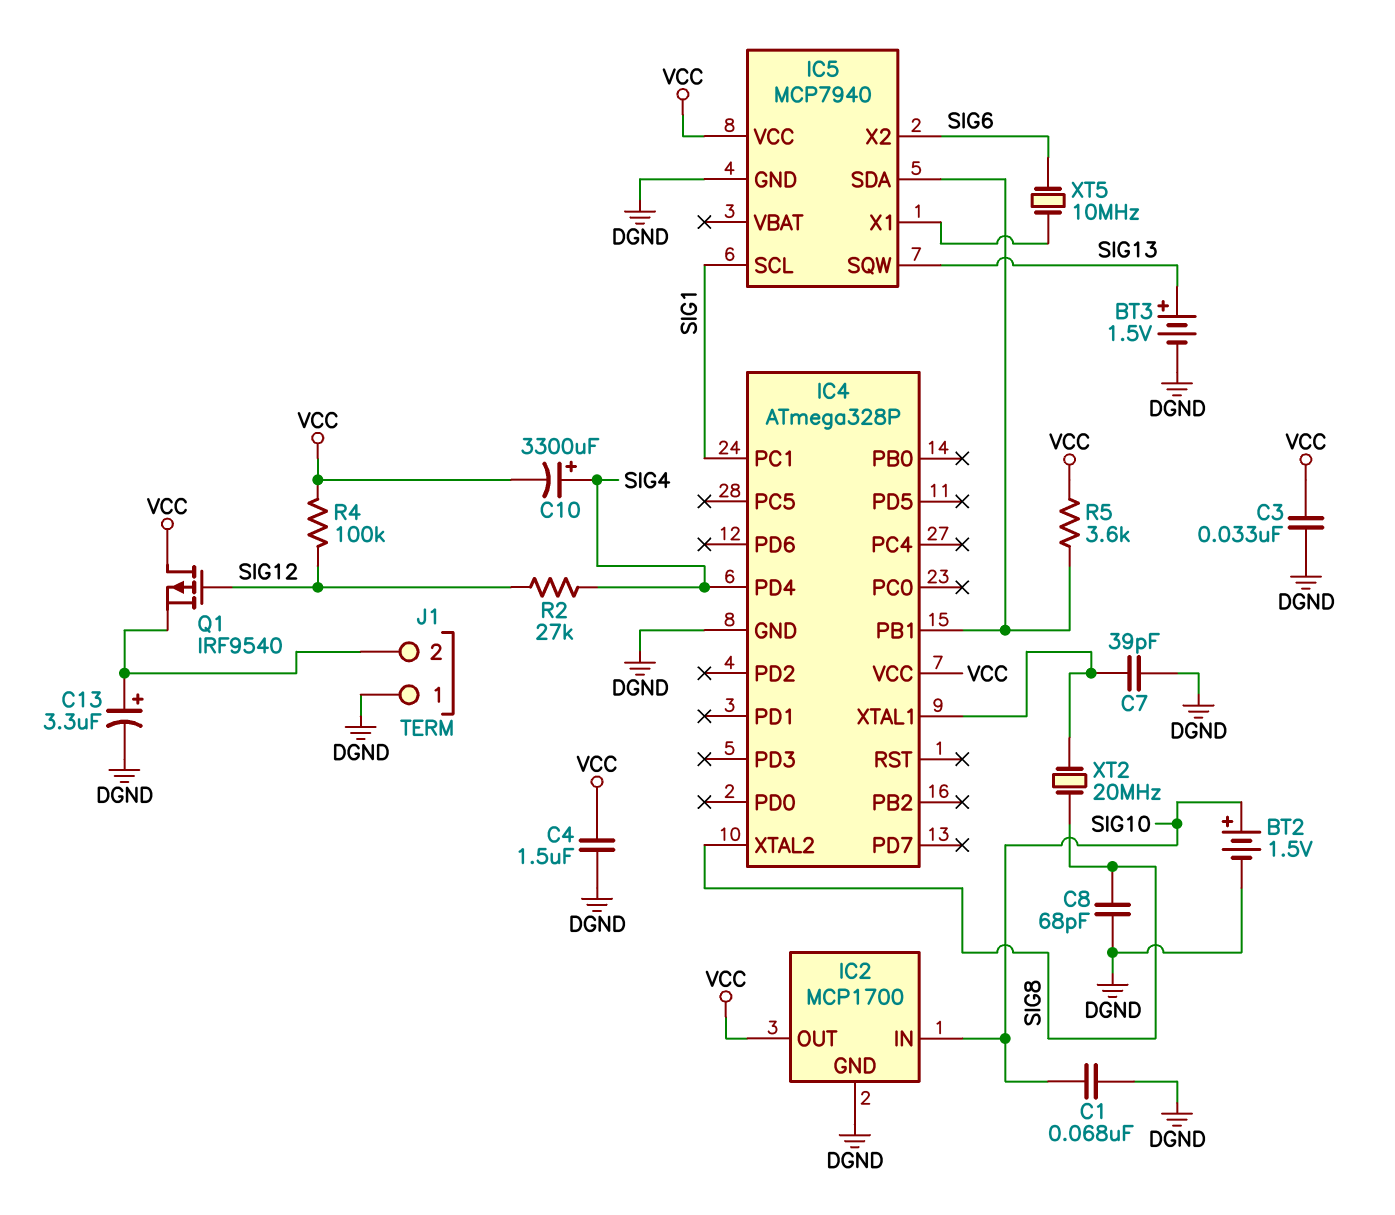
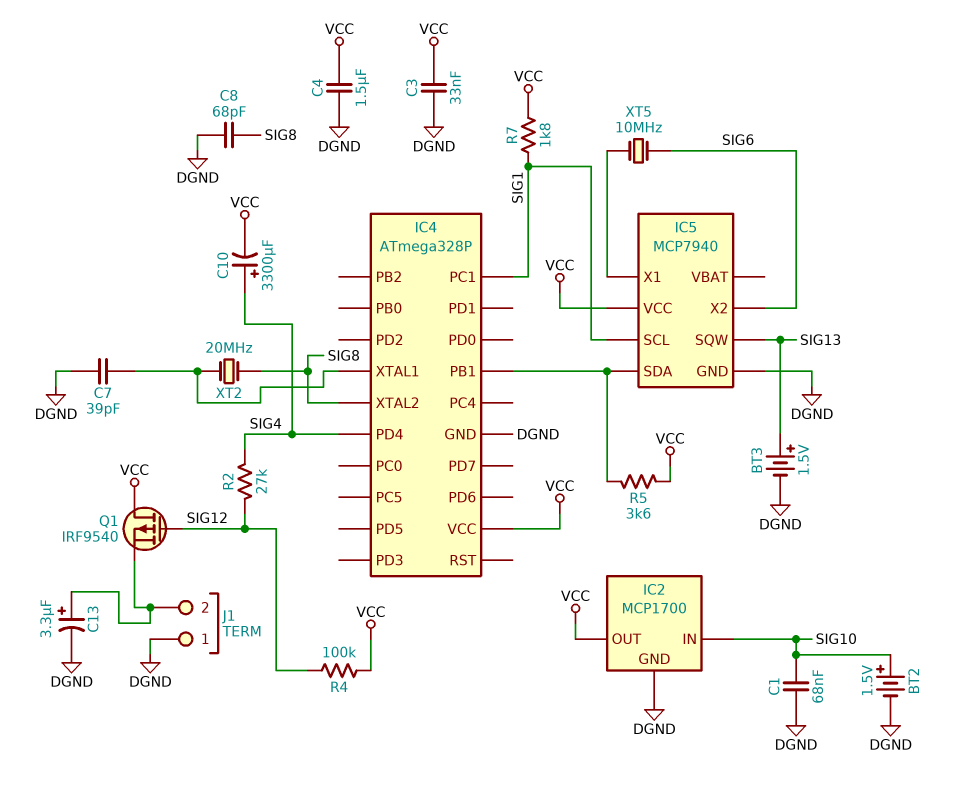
R7: none -> 1.8k (SIG1, VCC)

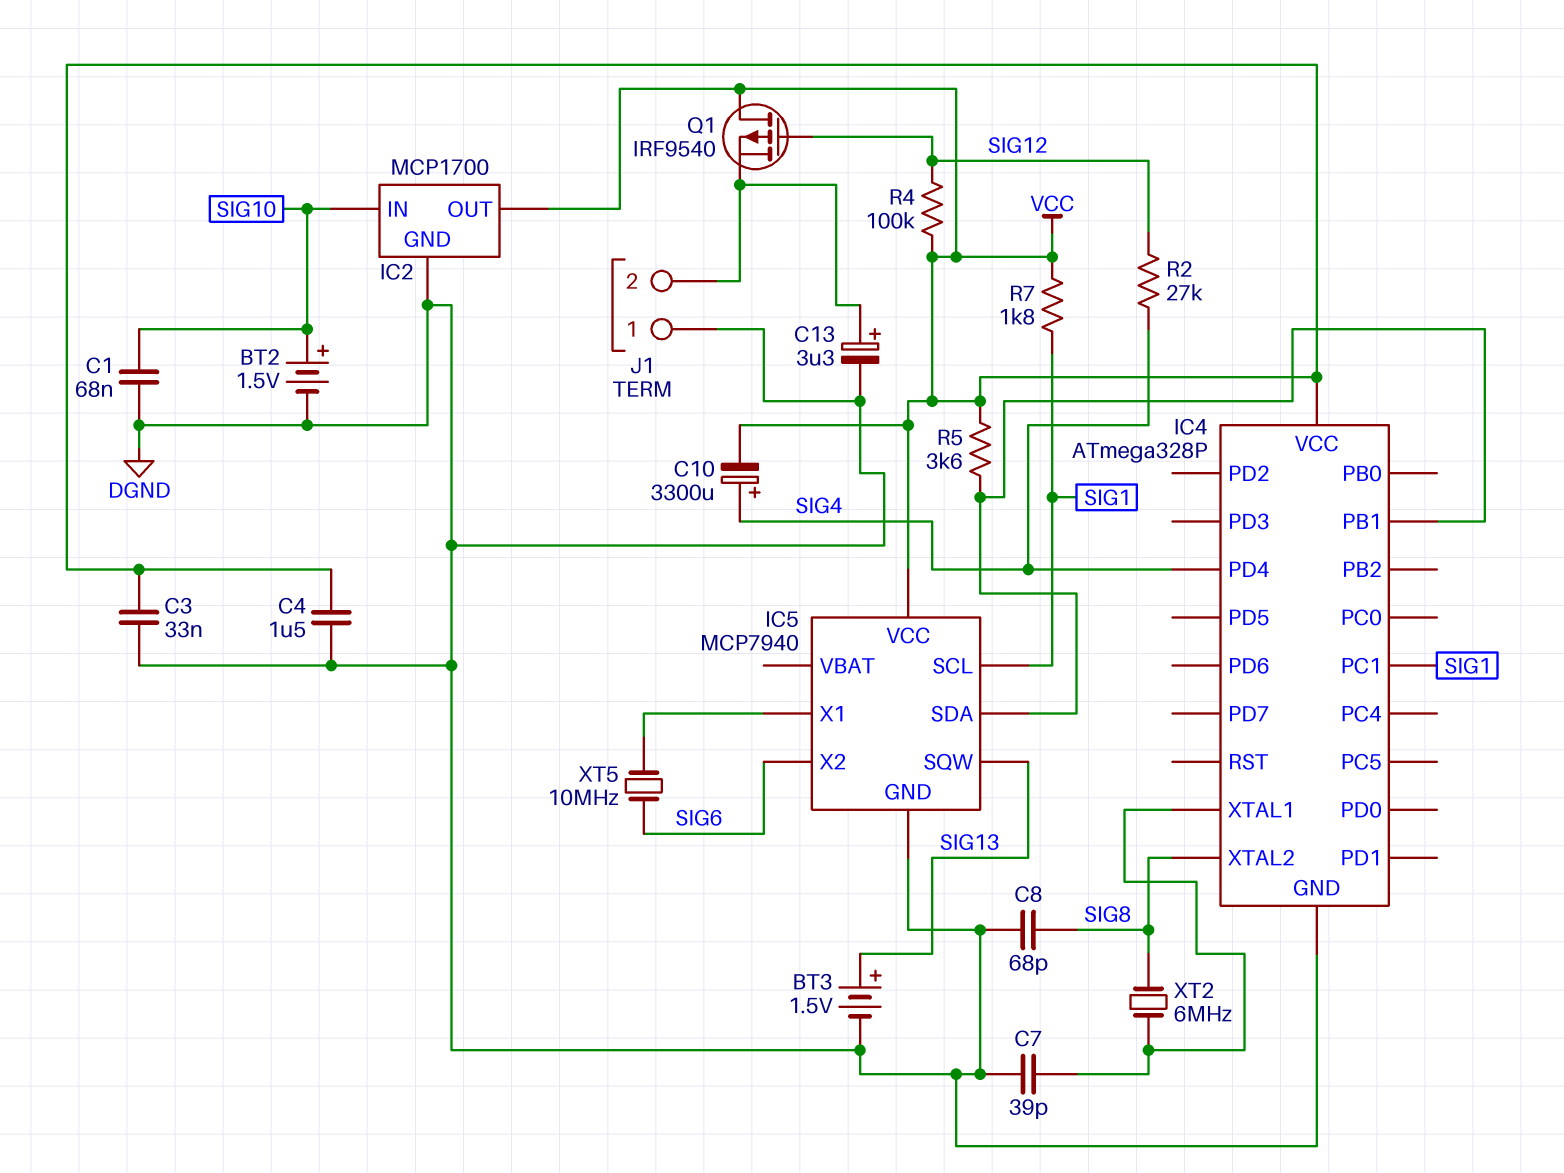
XT2: 20MHz (IC4/XTAL1, SIG8) -> 6MHz (IC4/XTAL1, SIG8)

